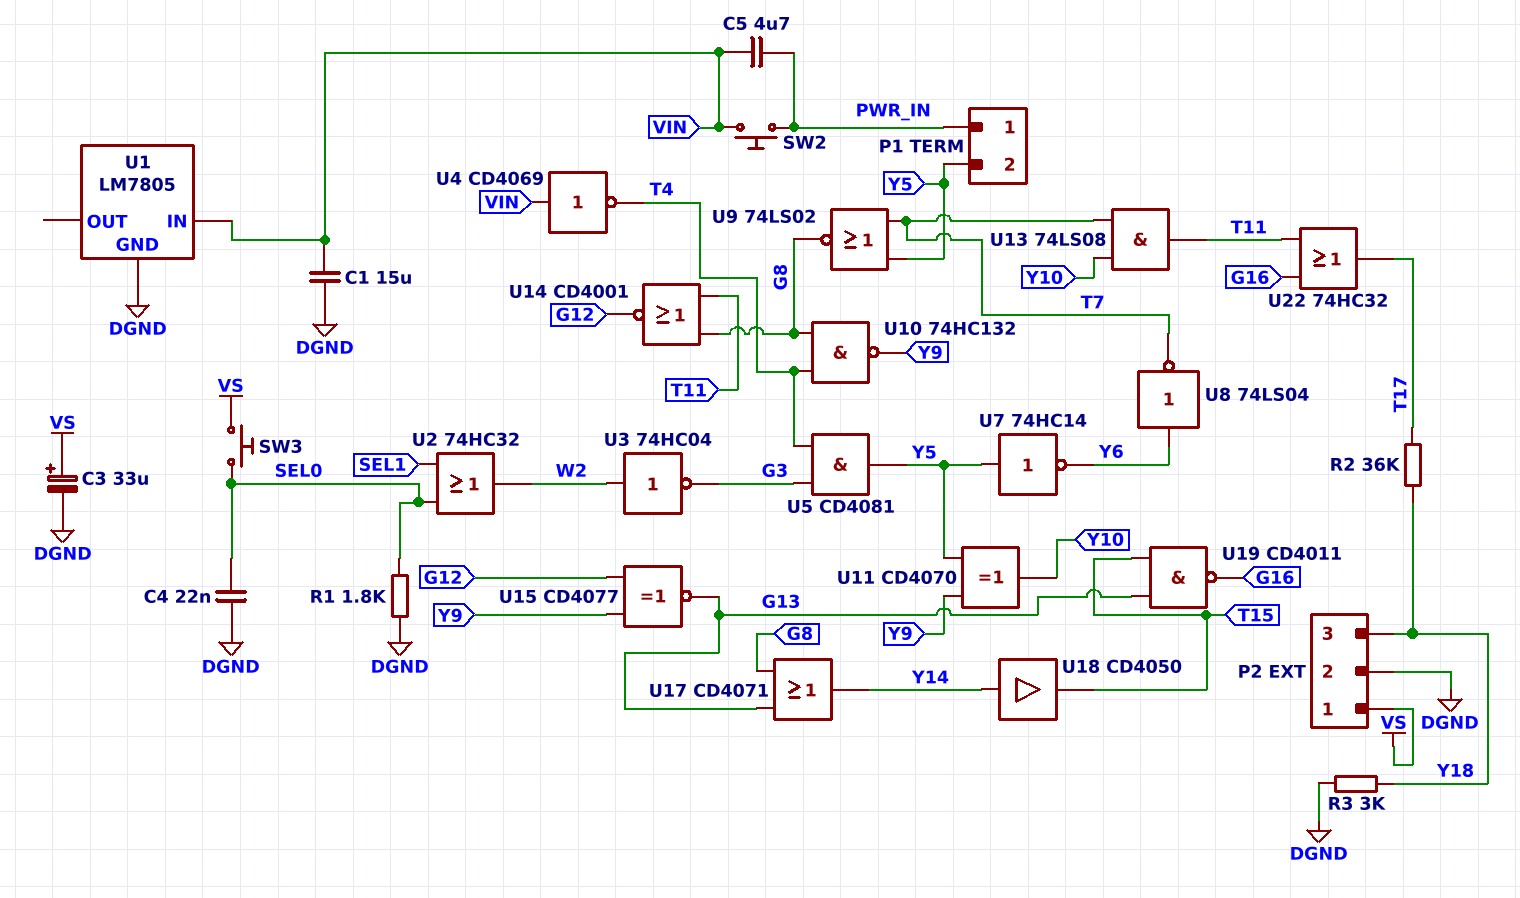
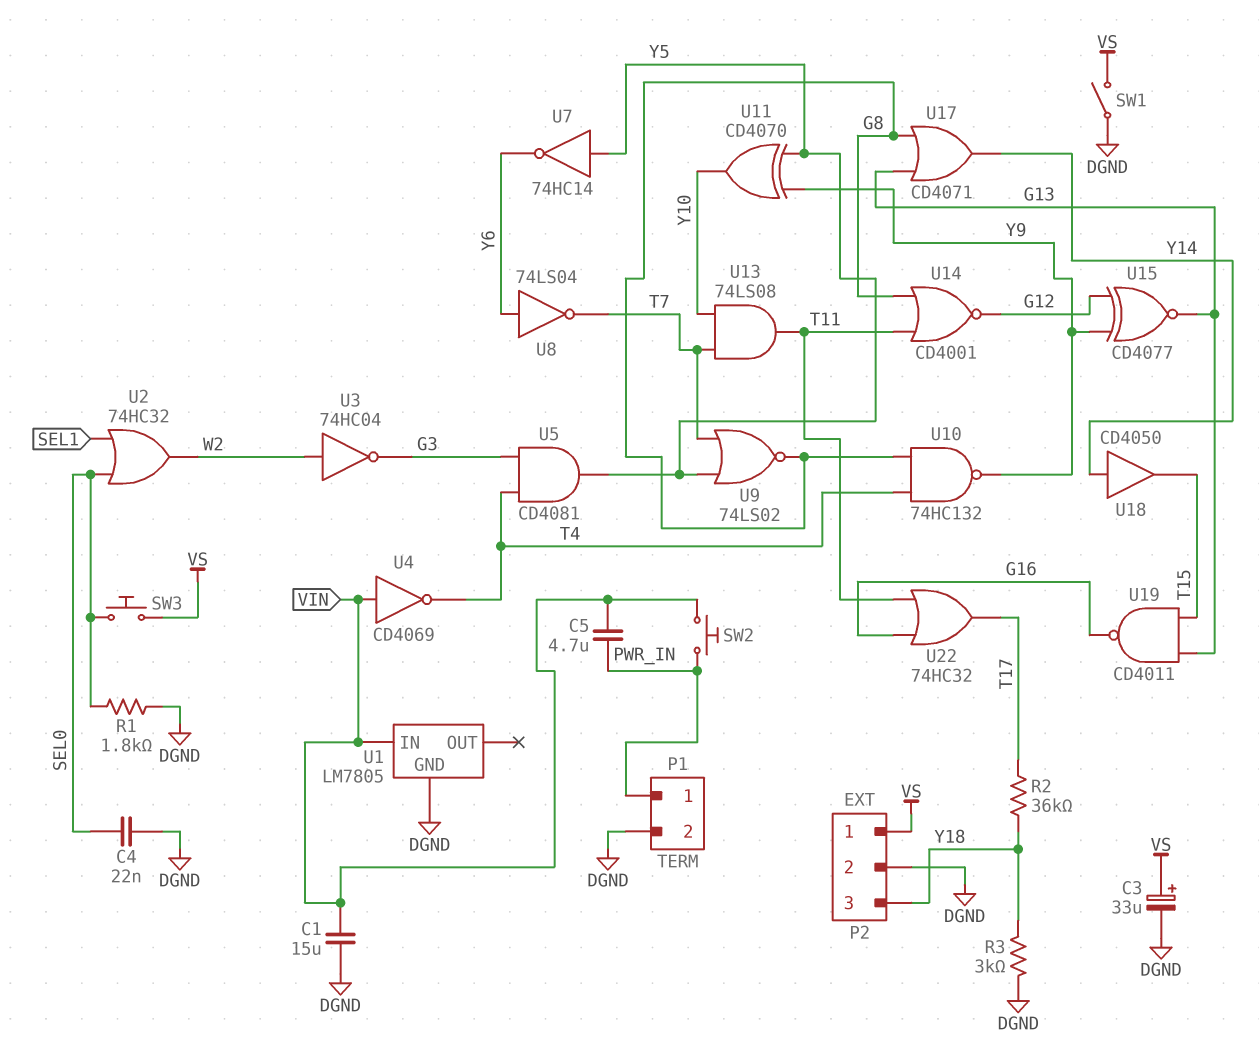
P1 pin 2: Y5 -> DGND
SW1: none -> switch (DGND, VS)

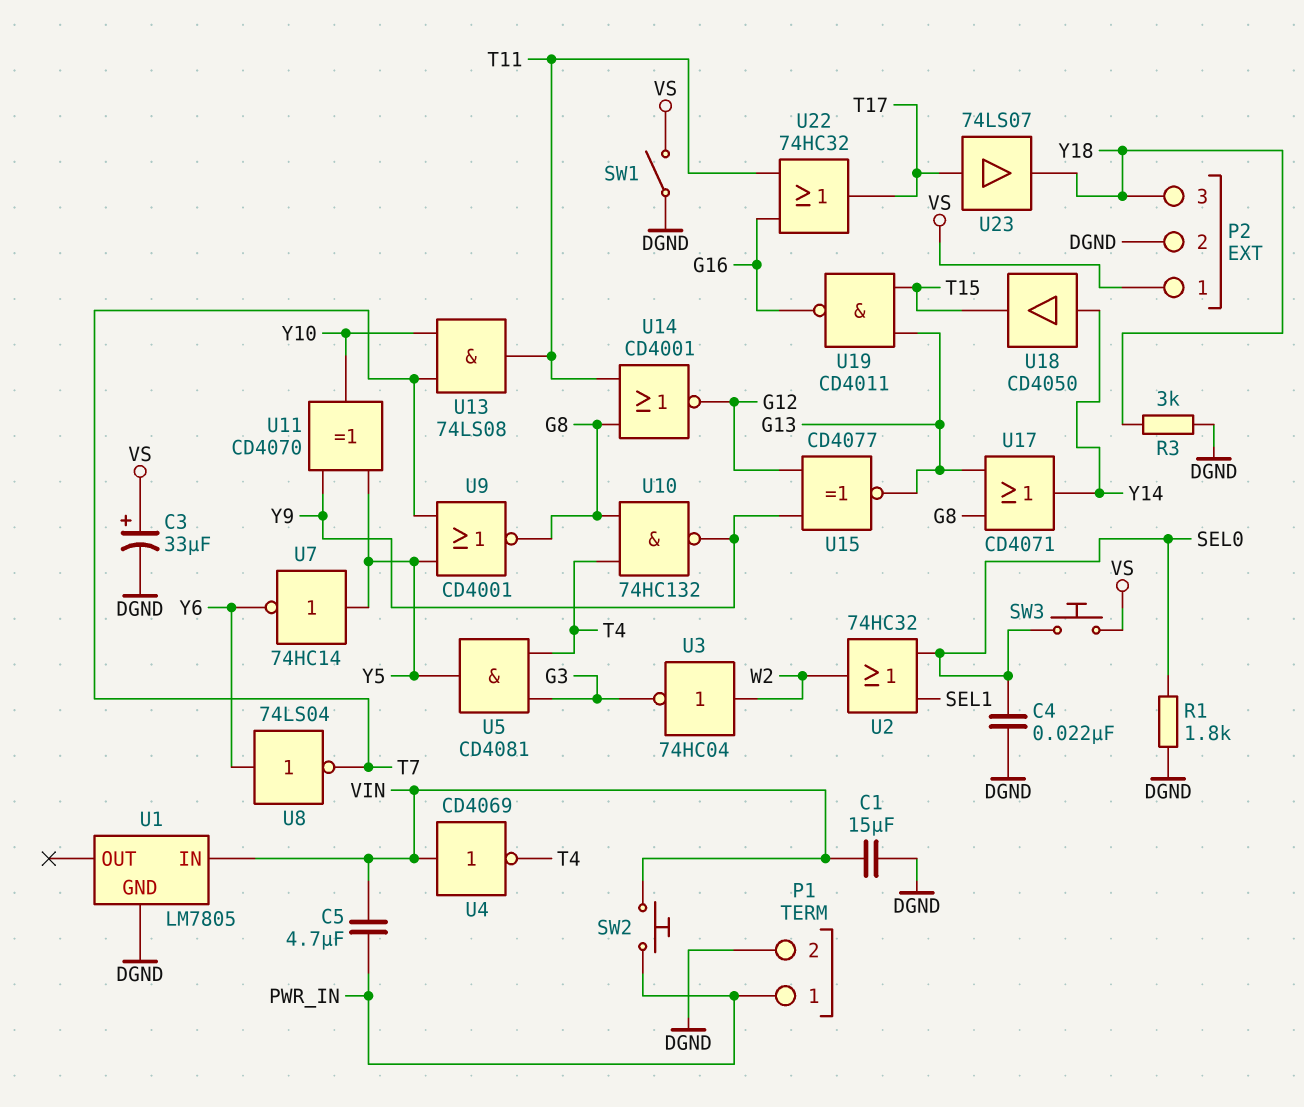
R2: 36k (T17, Y18) -> none
U9: NOR 74LS02 (in T7, in Y5, out G8) -> NOR CD4001 (in T7, in Y5, out G8)
U23: none -> buffer 74LS07 (in T17, out Y18)

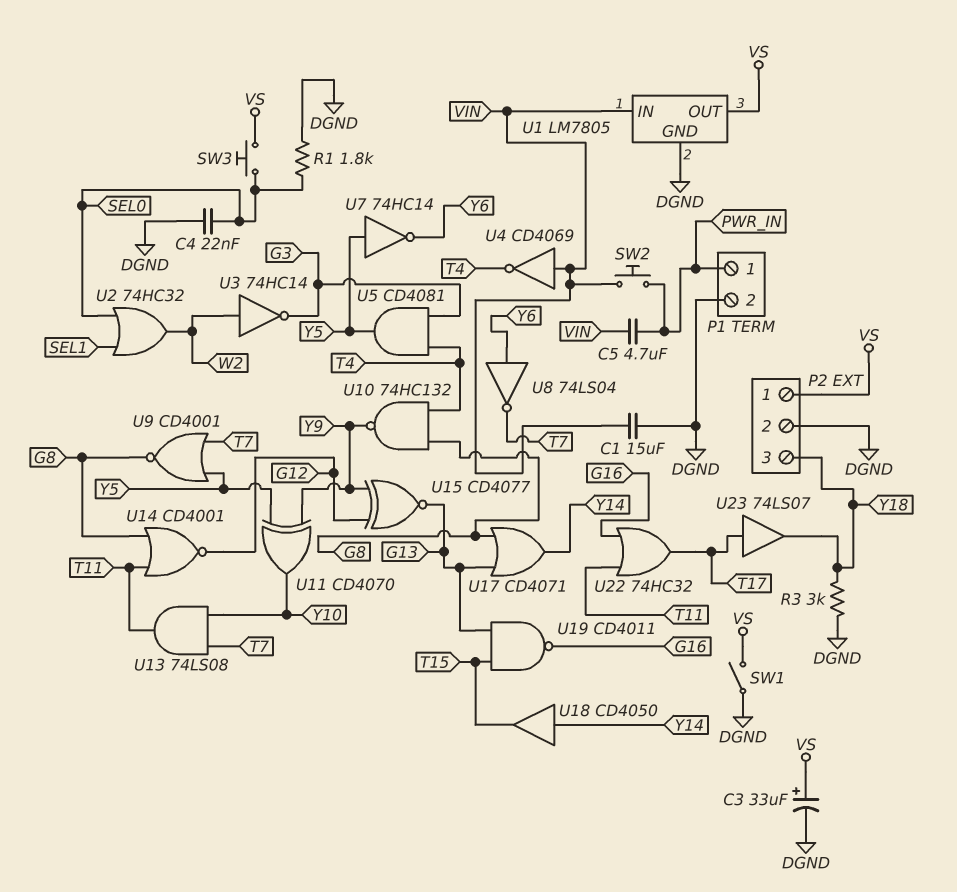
U1 pin OUT: none -> VS
U3: NOT 74HC04 (in W2, out G3) -> NOT 74HC14 (in W2, out G3)

